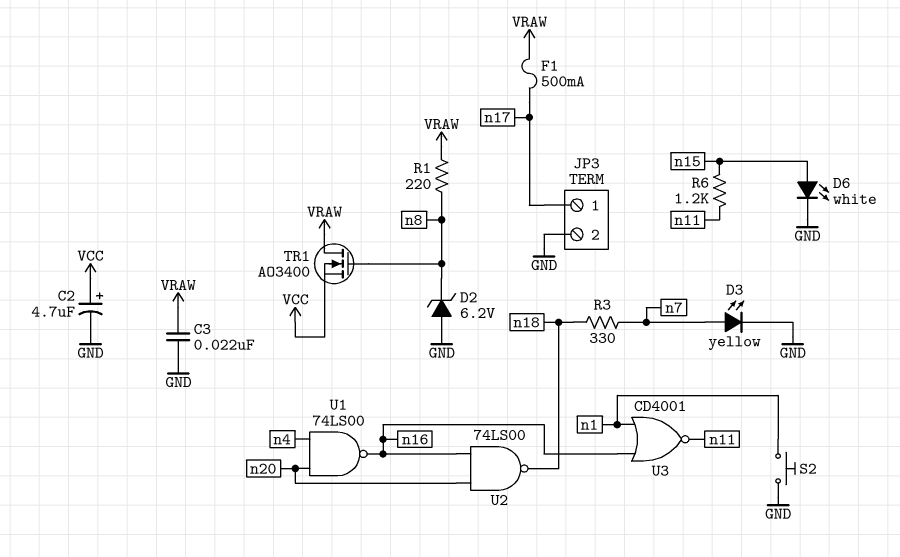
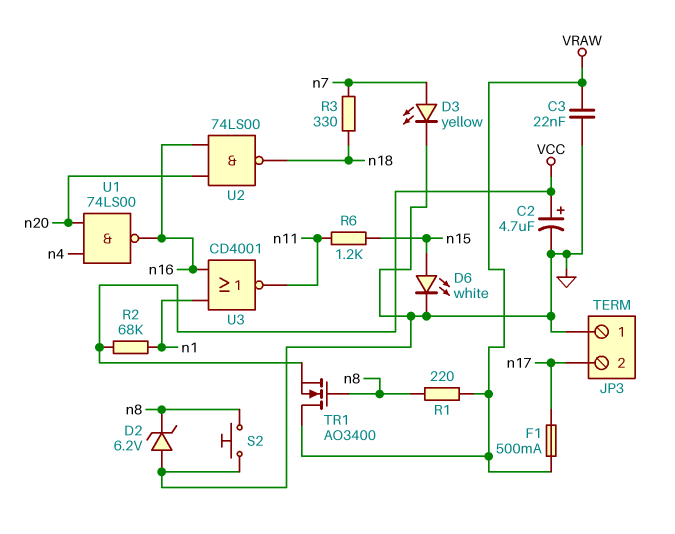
JP3 pin 1: n17 -> GND
JP3 pin 2: GND -> n17
R2: none -> 68k (VCC, n1)
S2: button (GND, n1) -> button (GND, n8)

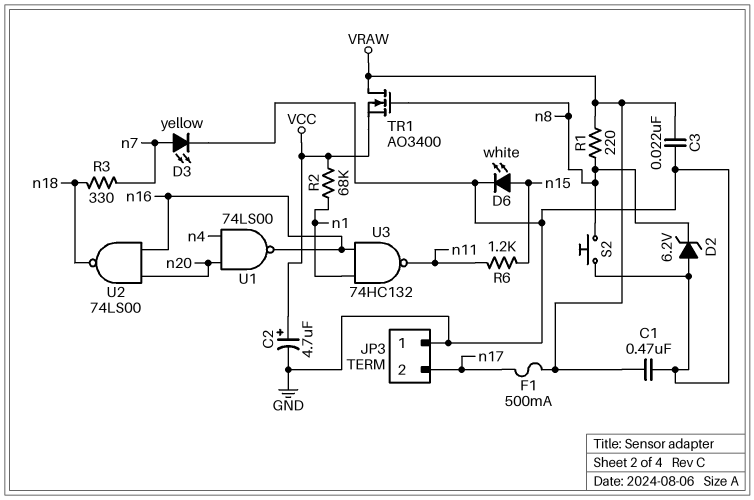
C1: none -> 470nF (GND, VRAW)
U3: NOR CD4001 (in n1, in n16, out n11) -> NAND 74HC132 (in n1, in n16, out n11)

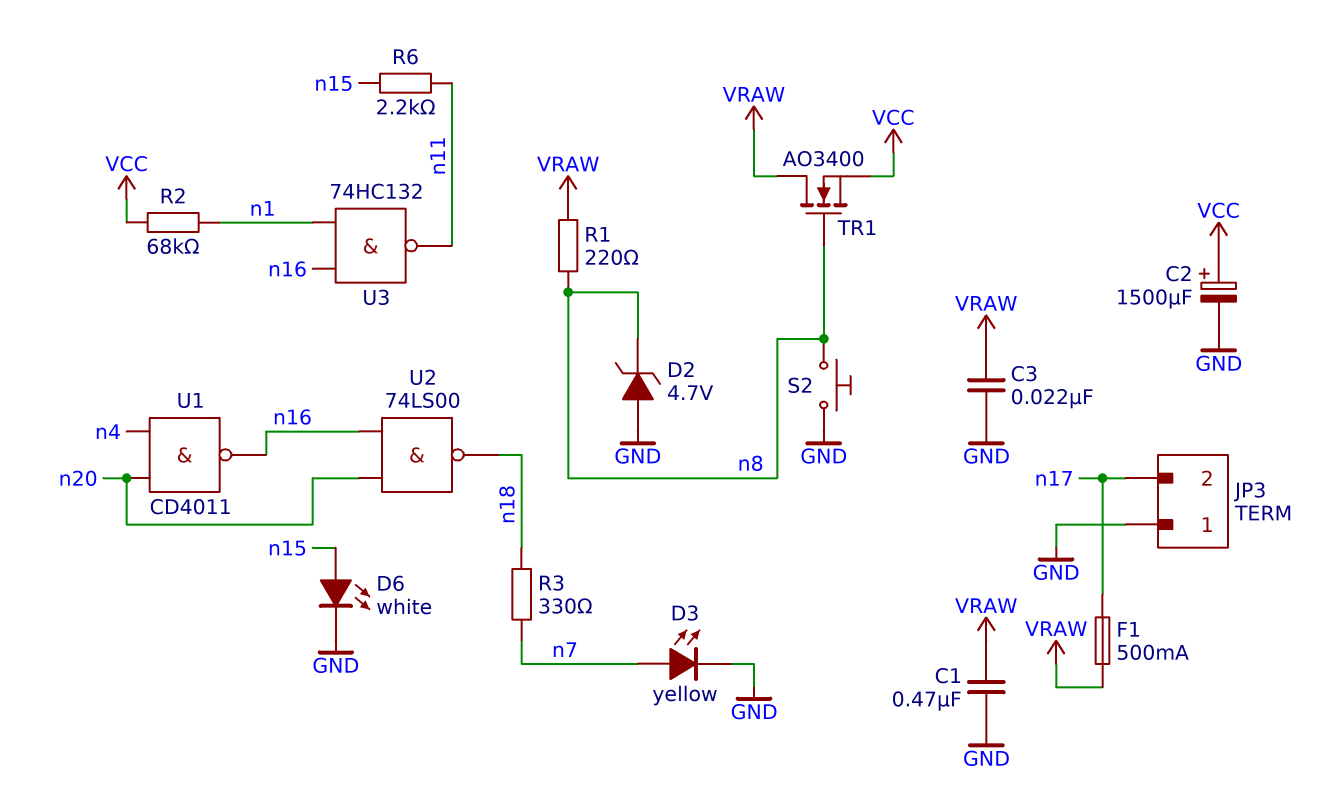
C2: 4.7uF (plus VCC, minus GND) -> 1500uF (plus VCC, minus GND)
D2: zener 6.2V (A GND, K n8) -> zener 4.7V (A GND, K n8)
R6: 1.2k (n11, n15) -> 2.2k (n11, n15)
U1: NAND 74LS00 (in n4, in n20, out n16) -> NAND CD4011 (in n4, in n20, out n16)

